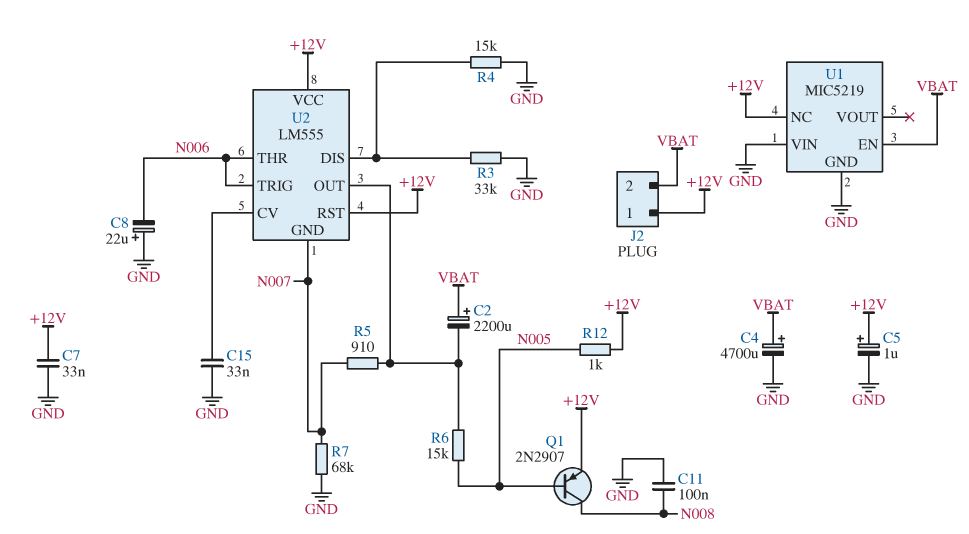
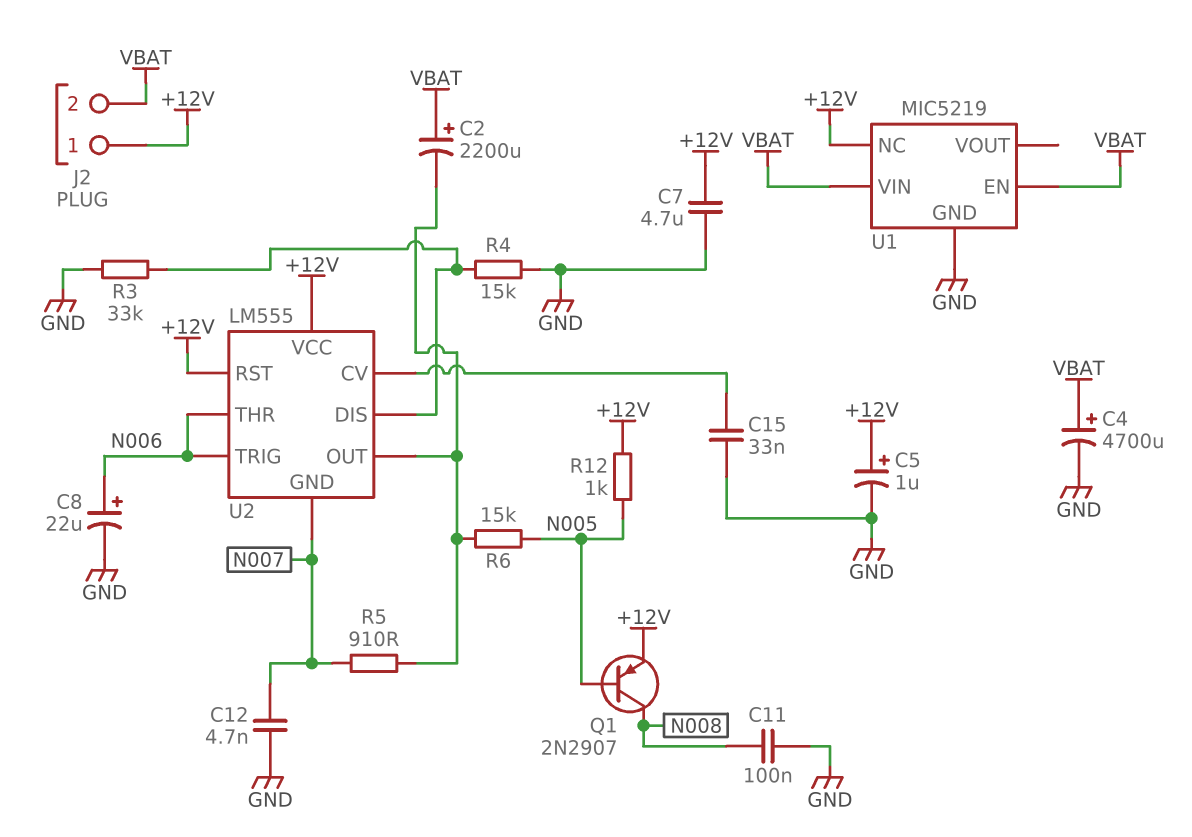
C7: 33nF (+12V, GND) -> 4.7uF (+12V, GND)
C8: 22uF (plus GND, minus N006) -> 22uF (plus N006, minus GND)
C12: none -> 4.7nF (GND, N007)
R7: 68k (GND, N007) -> none
U1 pin VIN: GND -> VBAT

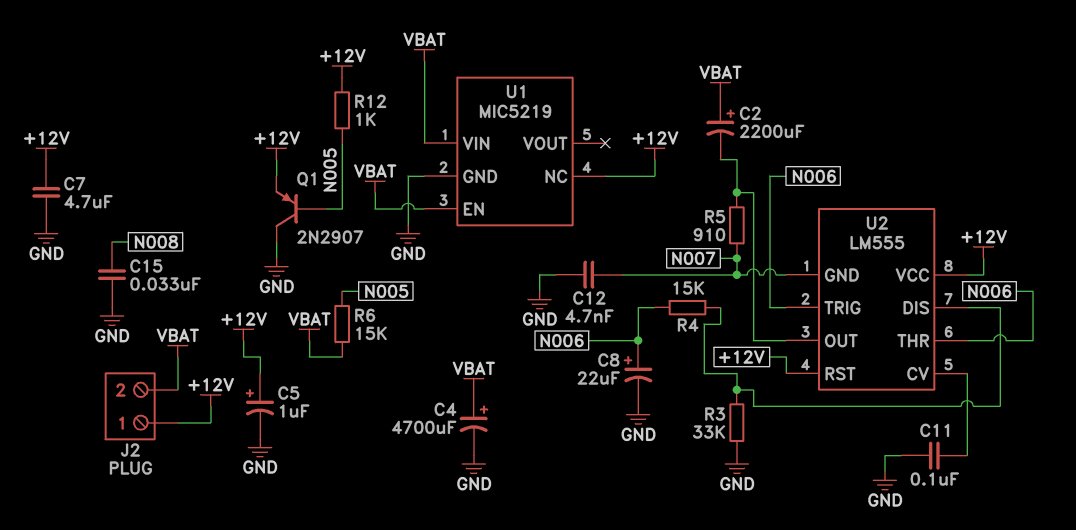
C11: 100nF (GND, N008) -> 100nF (GND, U2/CV)
C15: 33nF (GND, U2/CV) -> 33nF (GND, N008)
Q1: PNP 2N2907 (B N005, C N008, E +12V) -> PNP 2N2907 (B N005, C GND, E +12V)
R4: 15k (GND, U2/DIS) -> 15k (N006, U2/DIS)
R6: 15k (N005, U2/OUT) -> 15k (N005, VBAT)

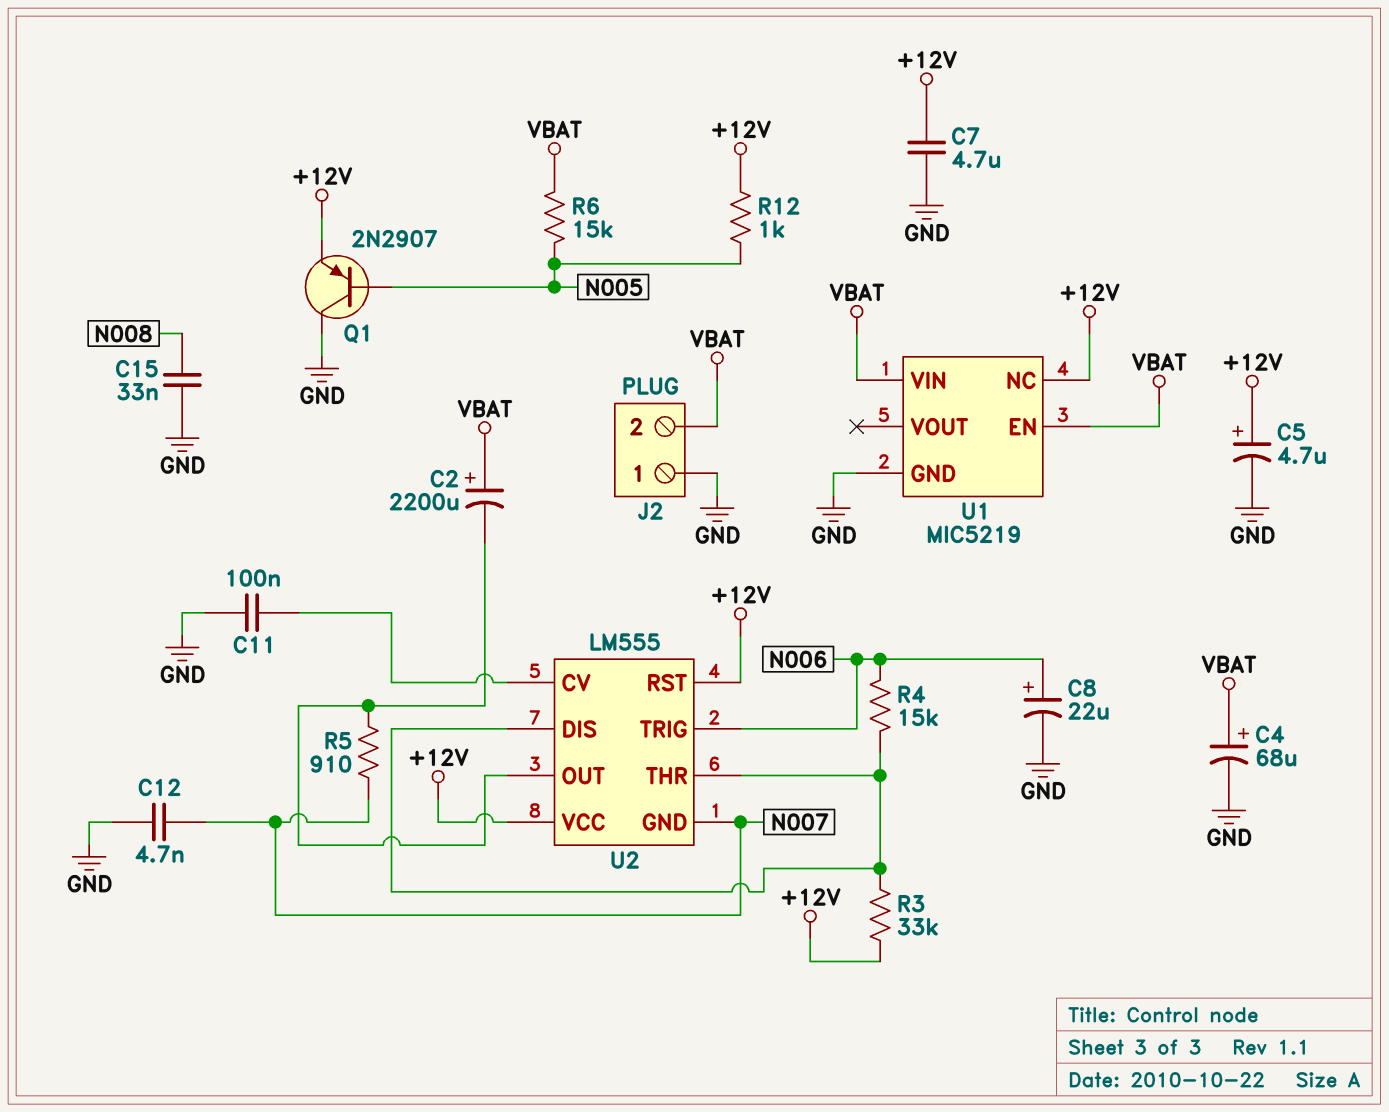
C4: 4700uF (plus VBAT, minus GND) -> 68uF (plus VBAT, minus GND)
C5: 1uF (plus +12V, minus GND) -> 4.7uF (plus +12V, minus GND)
J2 pin 1: +12V -> GND
R3: 33k (GND, U2/DIS) -> 33k (+12V, U2/DIS)
U2 pin THR: N006 -> U2/DIS

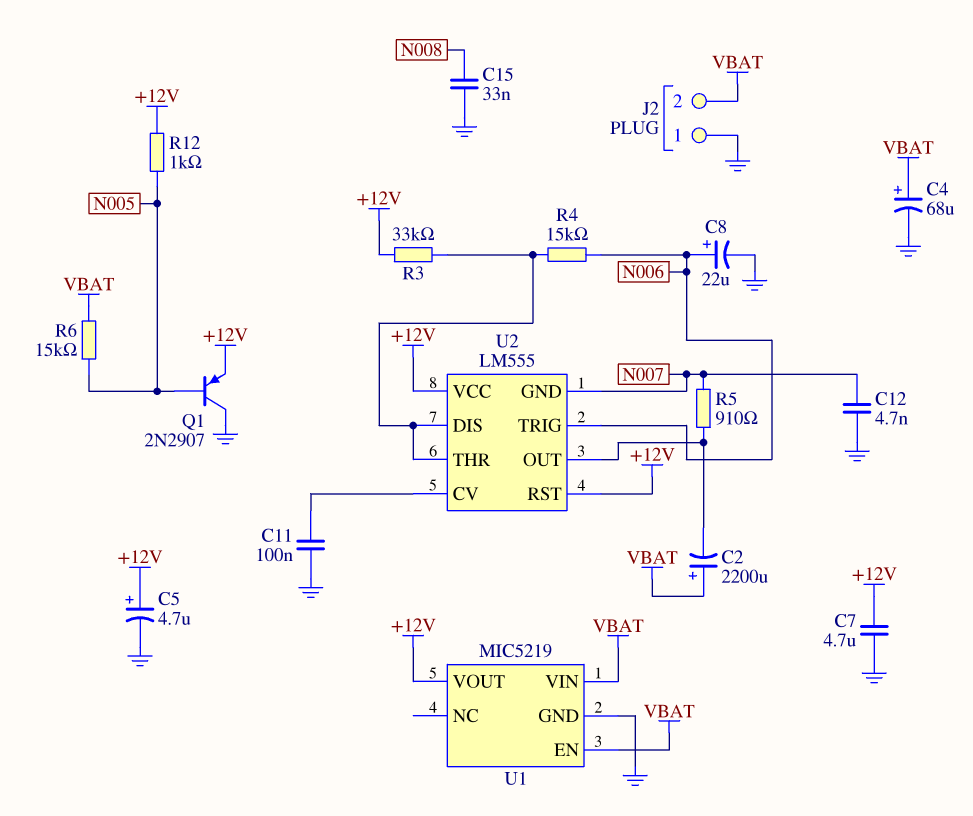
U1 pin NC: +12V -> none
U1 pin VOUT: none -> +12V

